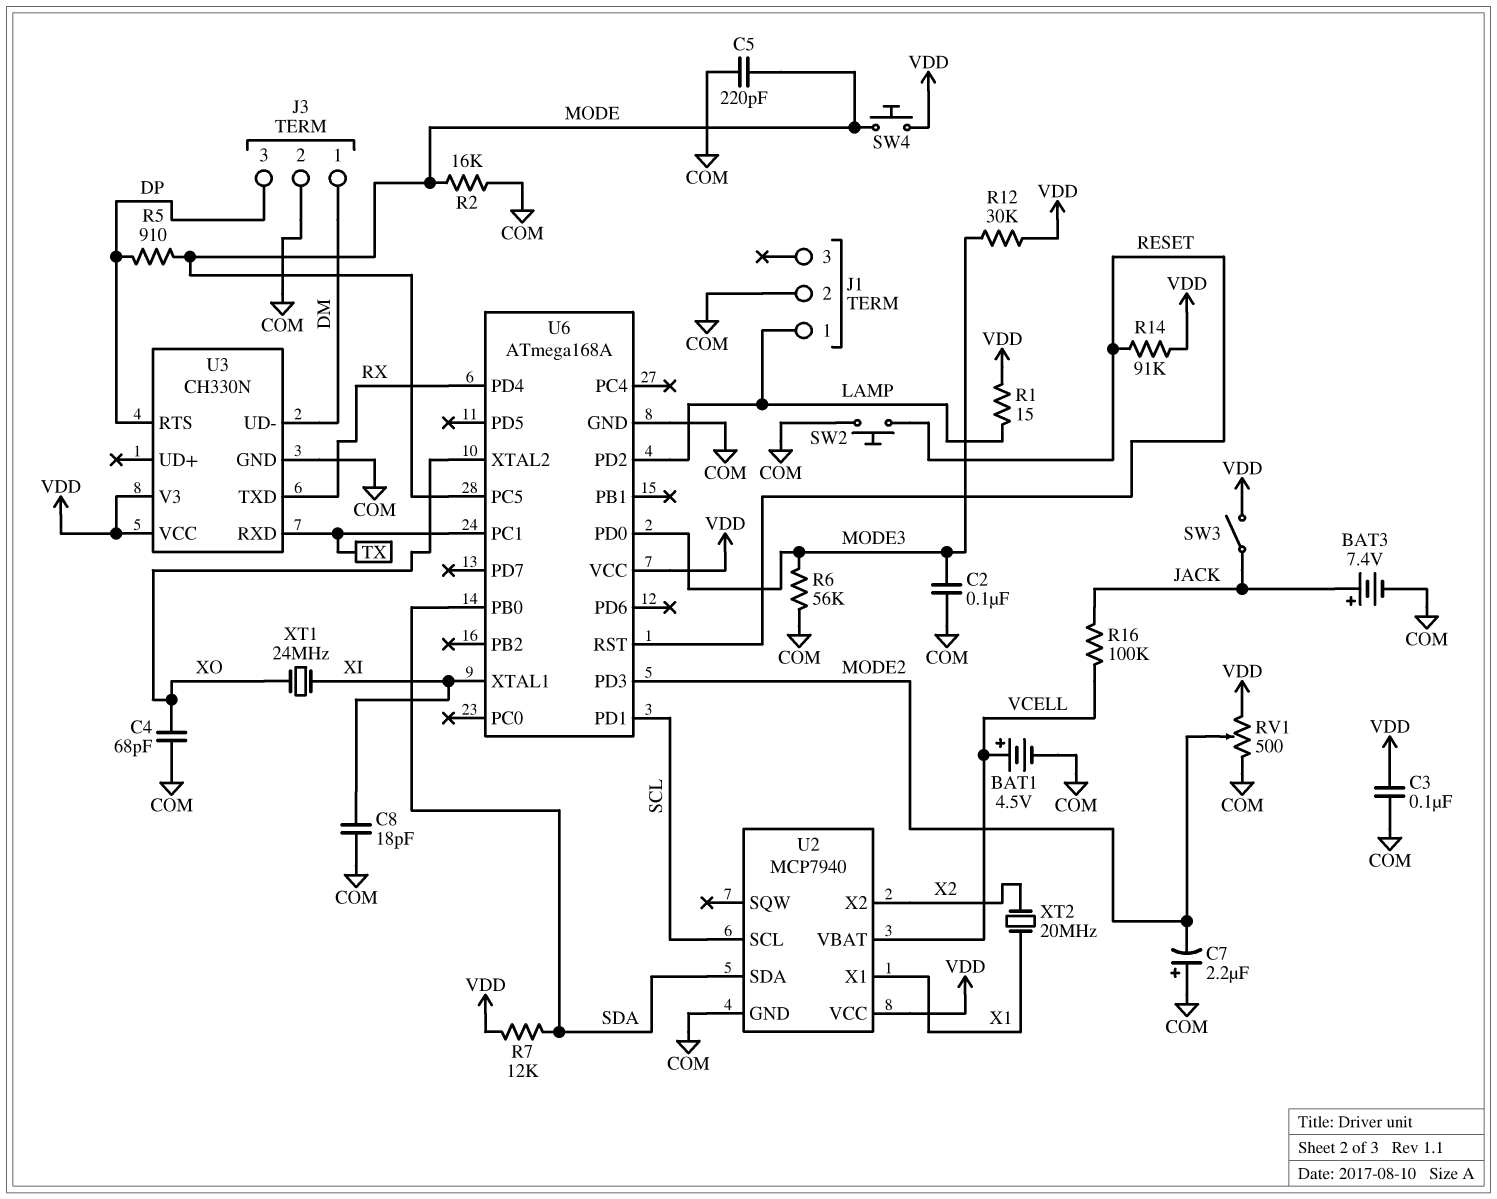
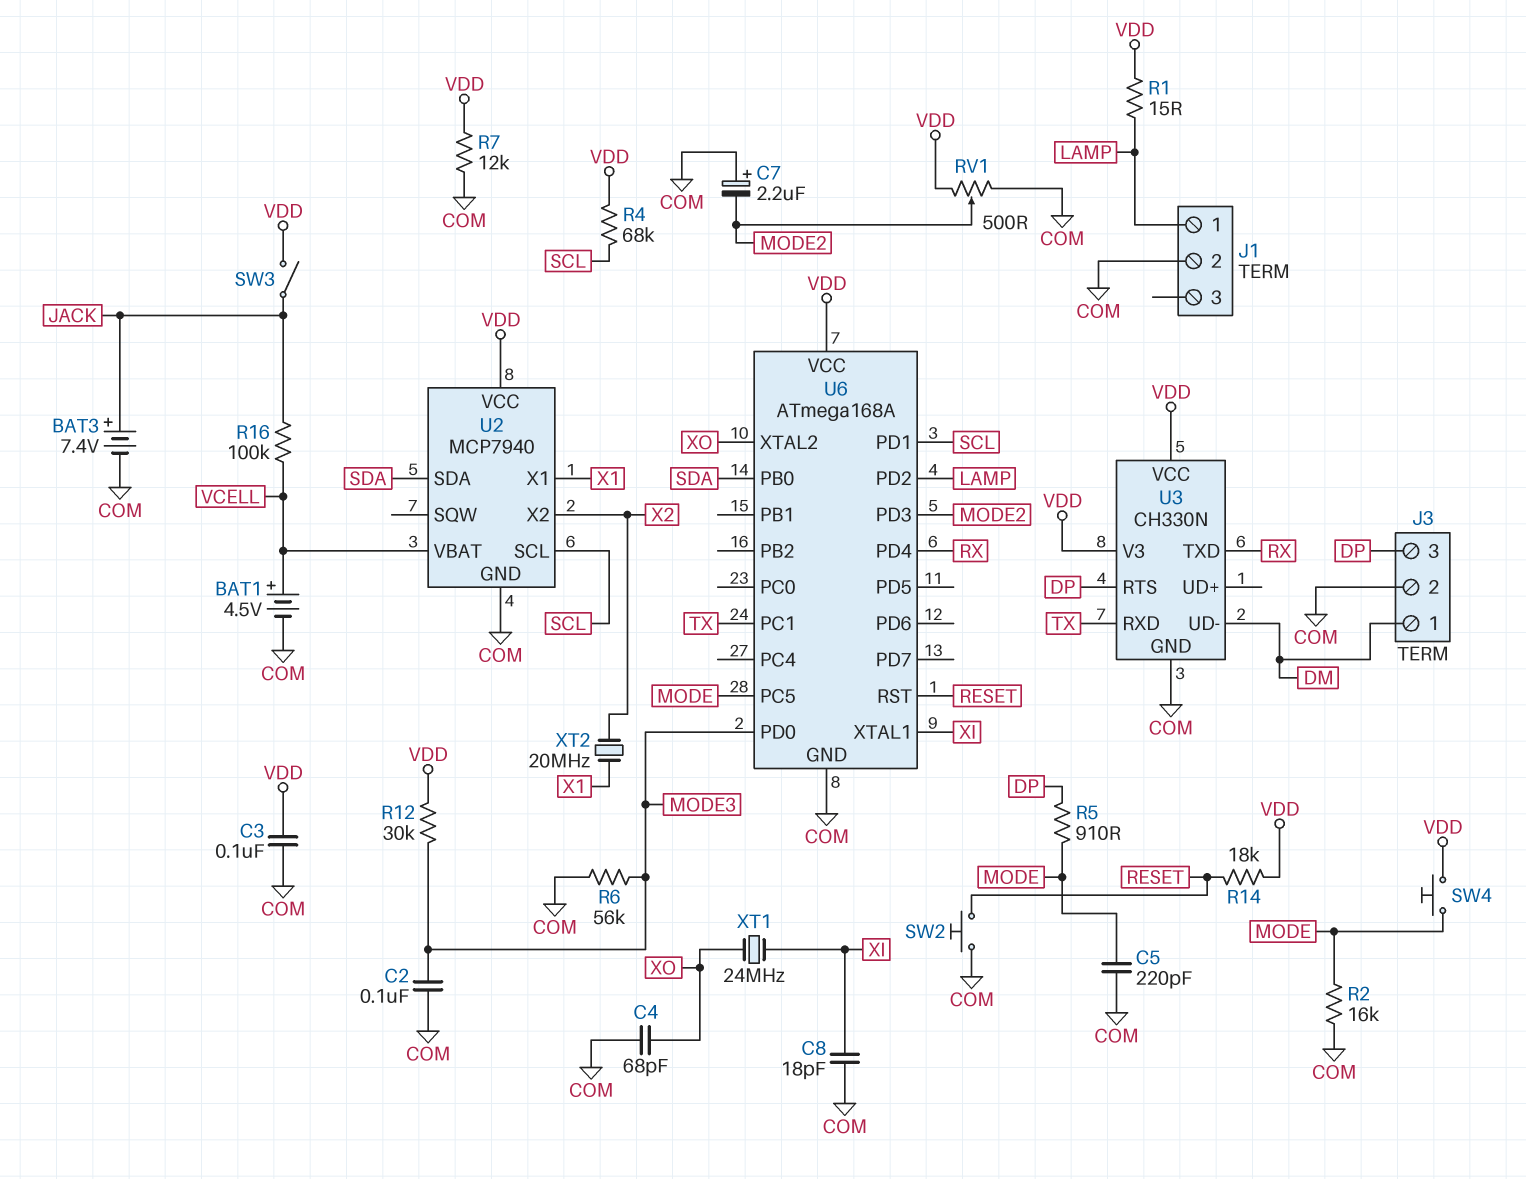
R4: none -> 68k (SCL, VDD)
R7: 12k (SDA, VDD) -> 12k (COM, VDD)
R14: 91k (RESET, VDD) -> 18k (RESET, VDD)

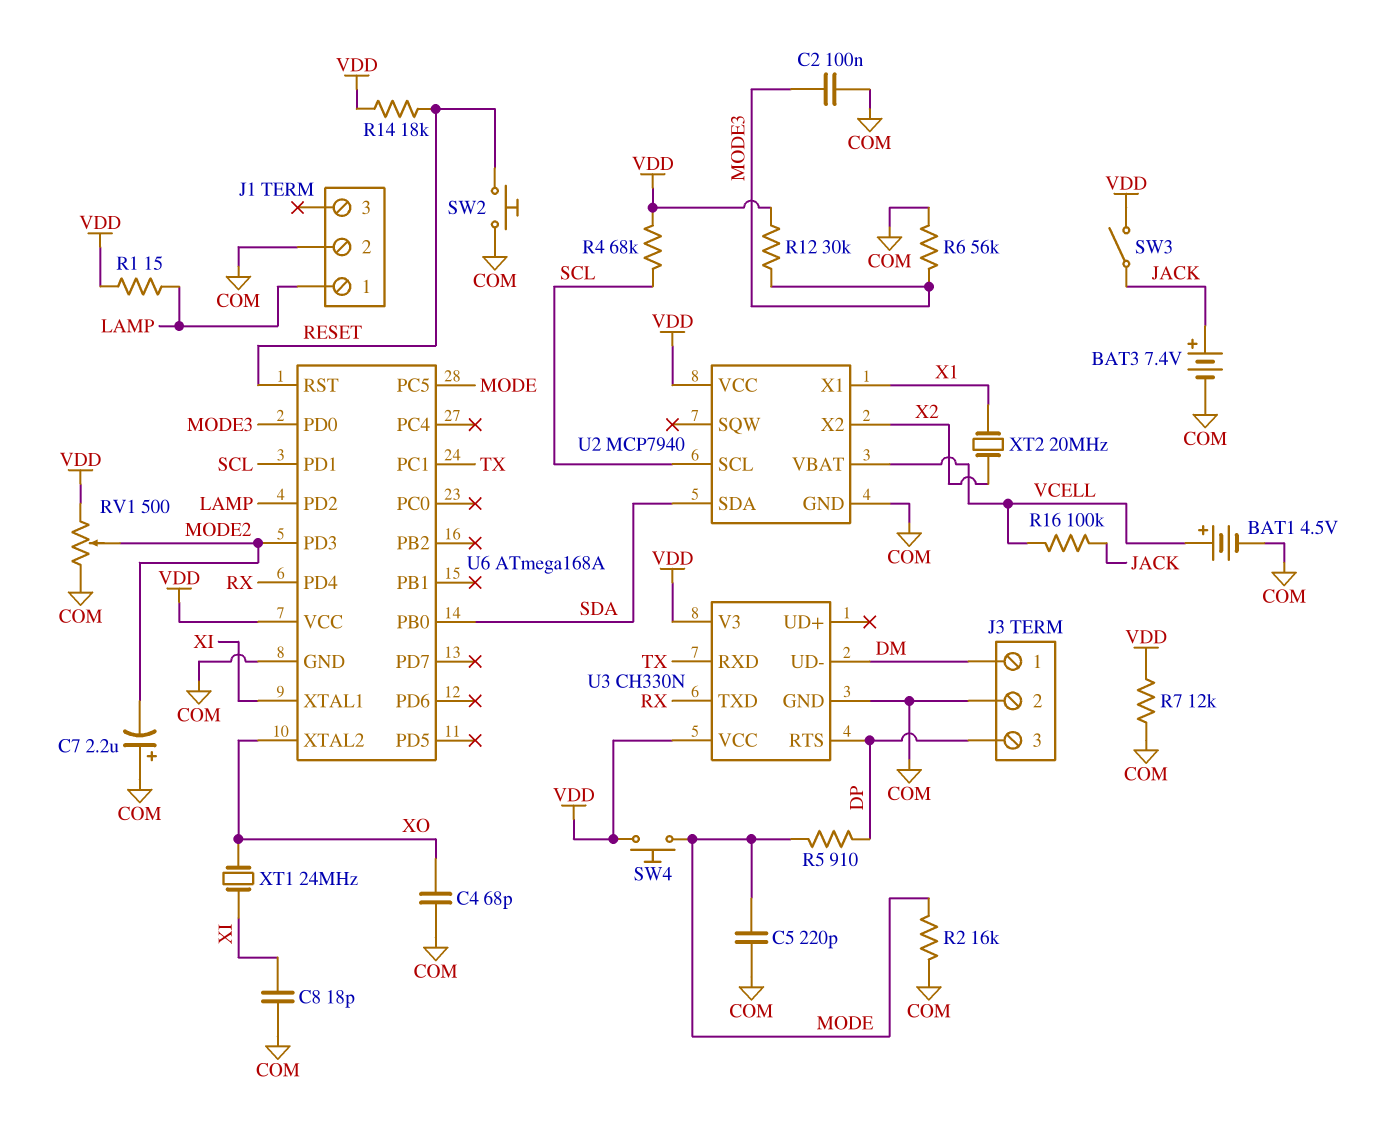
C3: 100nF (COM, VDD) -> none

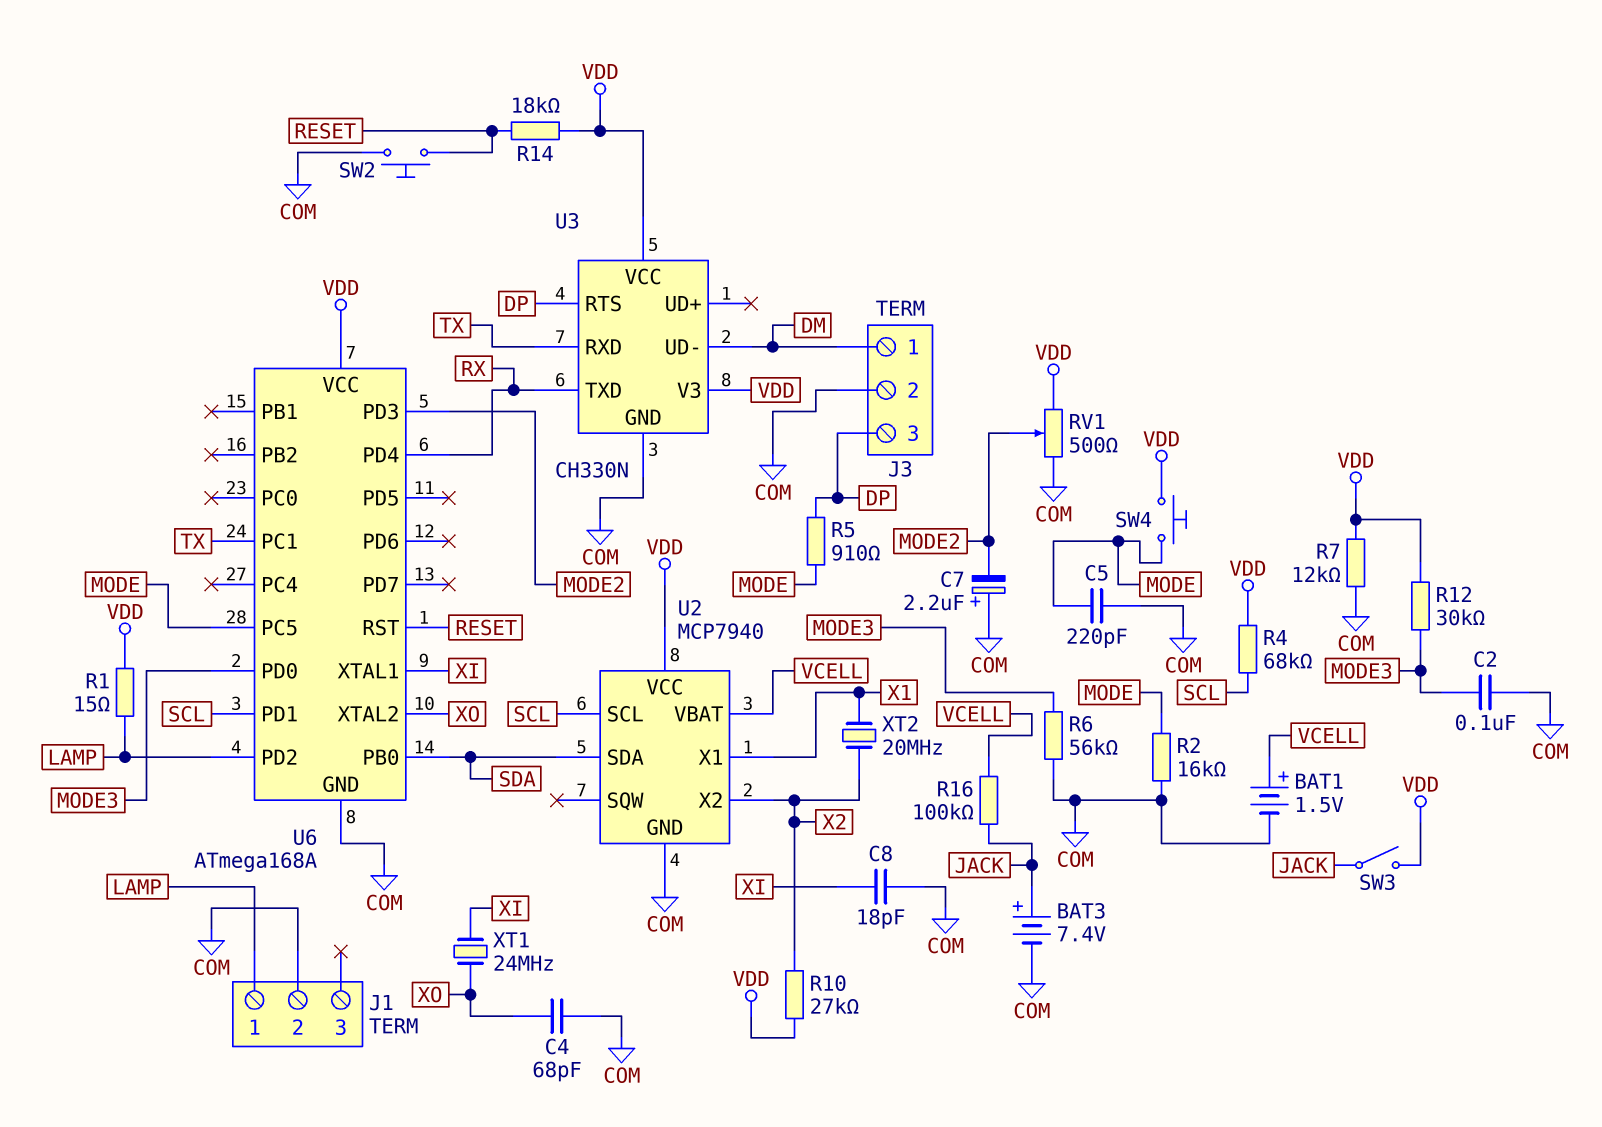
BAT1: 4.5V (plus VCELL, minus COM) -> 1.5V (plus VCELL, minus COM)
R10: none -> 27k (VDD, X2)

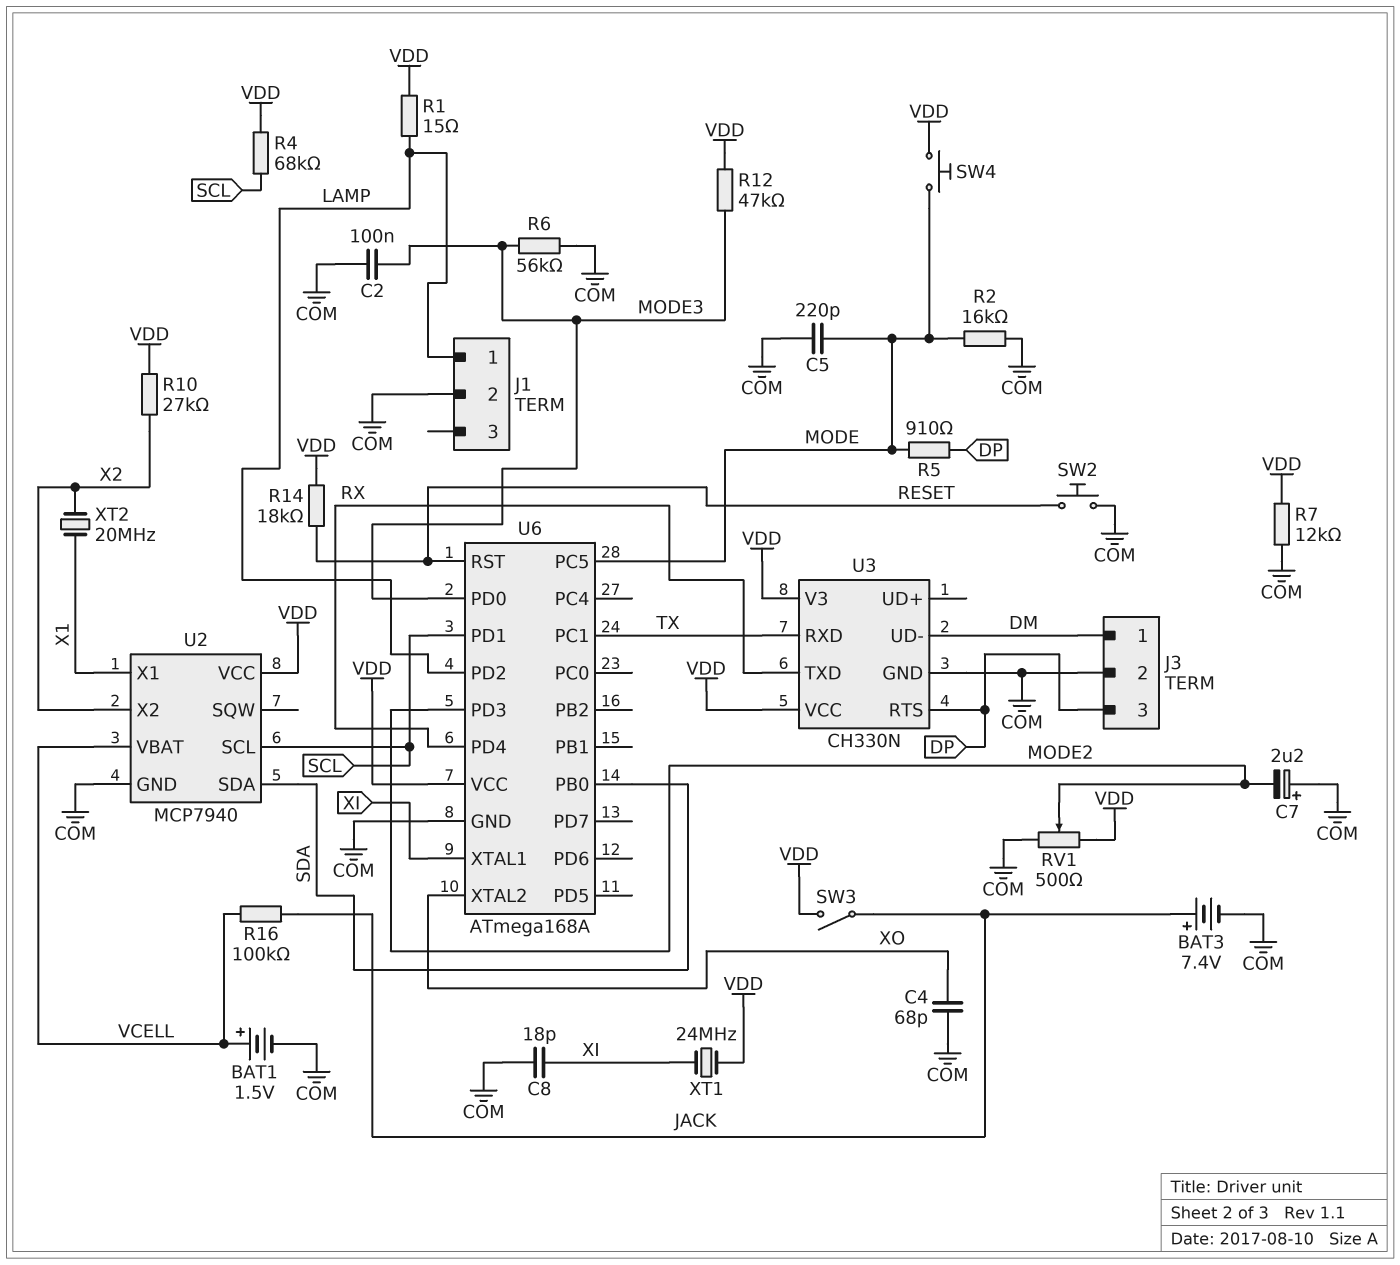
R12: 30k (MODE3, VDD) -> 47k (MODE3, VDD)
XT1: 24MHz (XI, XO) -> 24MHz (VDD, XI)

